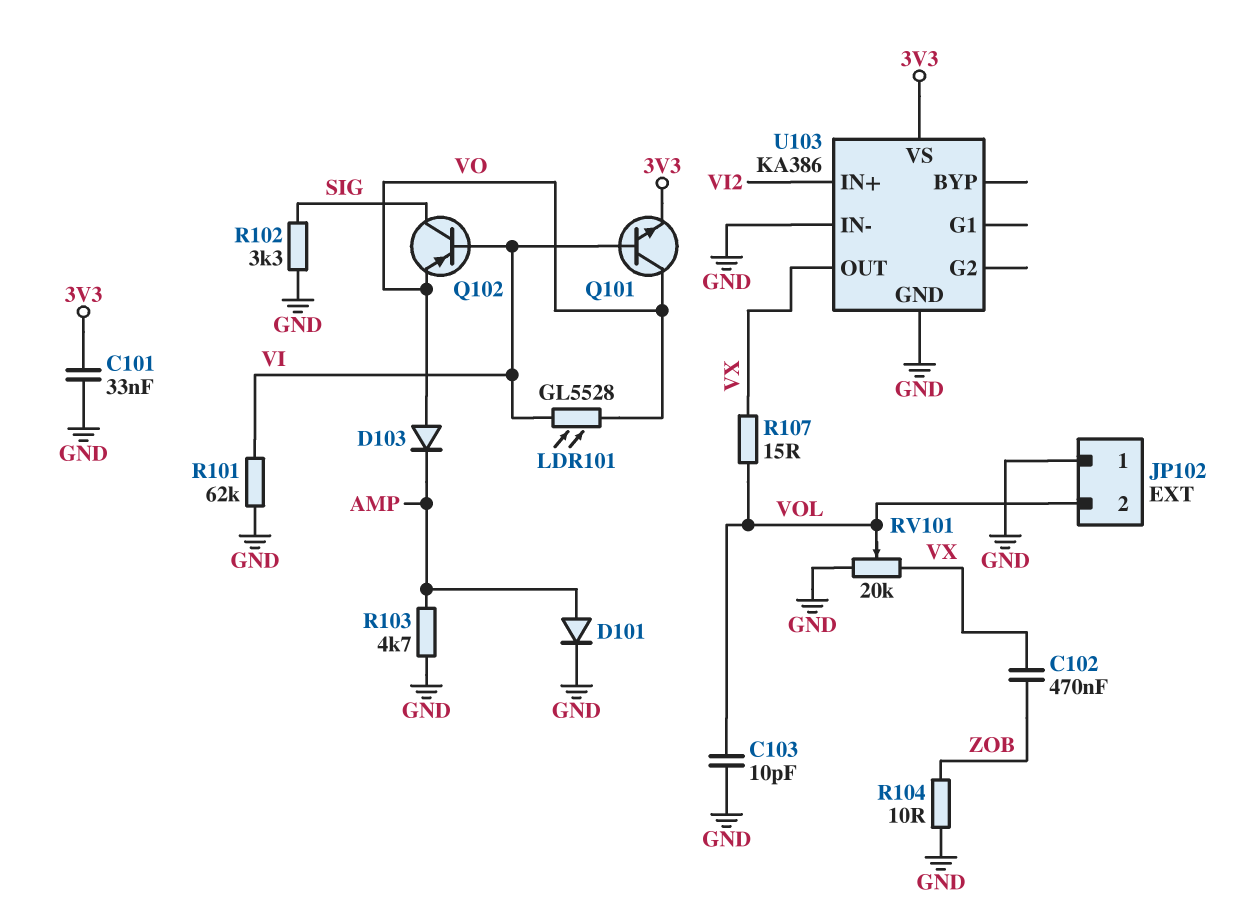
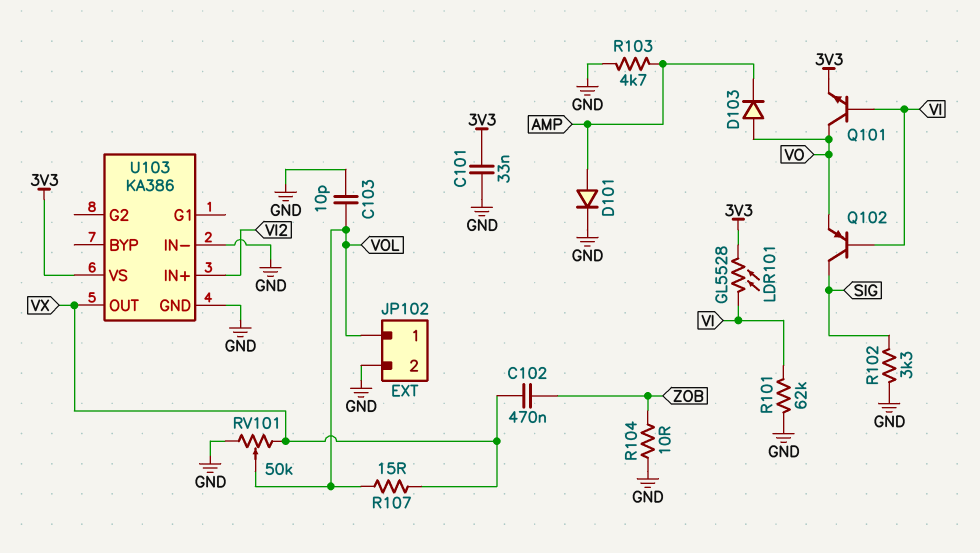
JP102 pin 1: GND -> VOL
JP102 pin 2: VOL -> GND
LDR101: GL5528 (VI, VO) -> GL5528 (3V3, VI)
RV101: 20k (GND, VX, wiper VOL) -> 50k (GND, VX, wiper VOL)

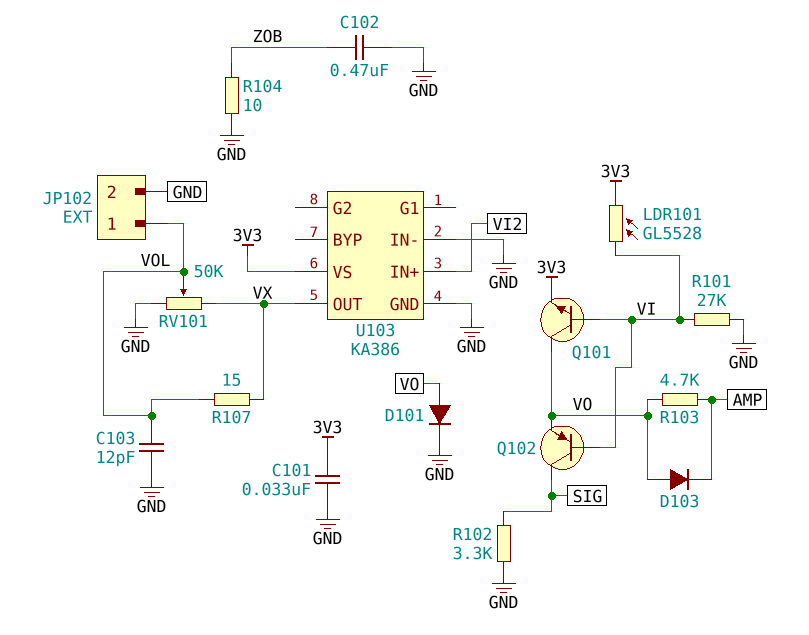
C102: 470nF (VX, ZOB) -> 470nF (GND, ZOB)
C103: 10pF (GND, VOL) -> 12pF (GND, VOL)
D101: diode (A AMP, K GND) -> diode (A VO, K GND)
R101: 62k (GND, VI) -> 27k (GND, VI)
R103: 4.7k (AMP, GND) -> 4.7k (AMP, VO)

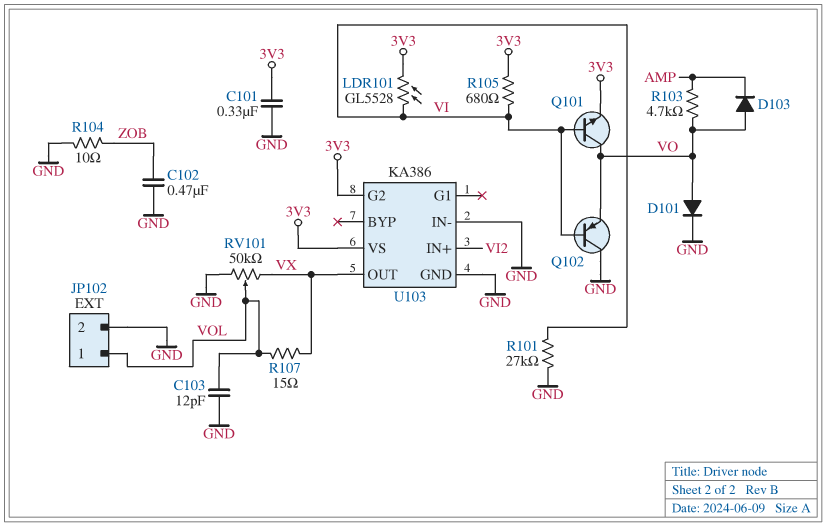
C101: 33nF (3V3, GND) -> 330nF (3V3, GND)
Q102: PNP (B VI, C SIG, E VO) -> PNP (B VI, C GND, E VO)
R102: 3.3k (GND, SIG) -> none
R105: none -> 680 (3V3, VI)
U103 pin G2: none -> 3V3

